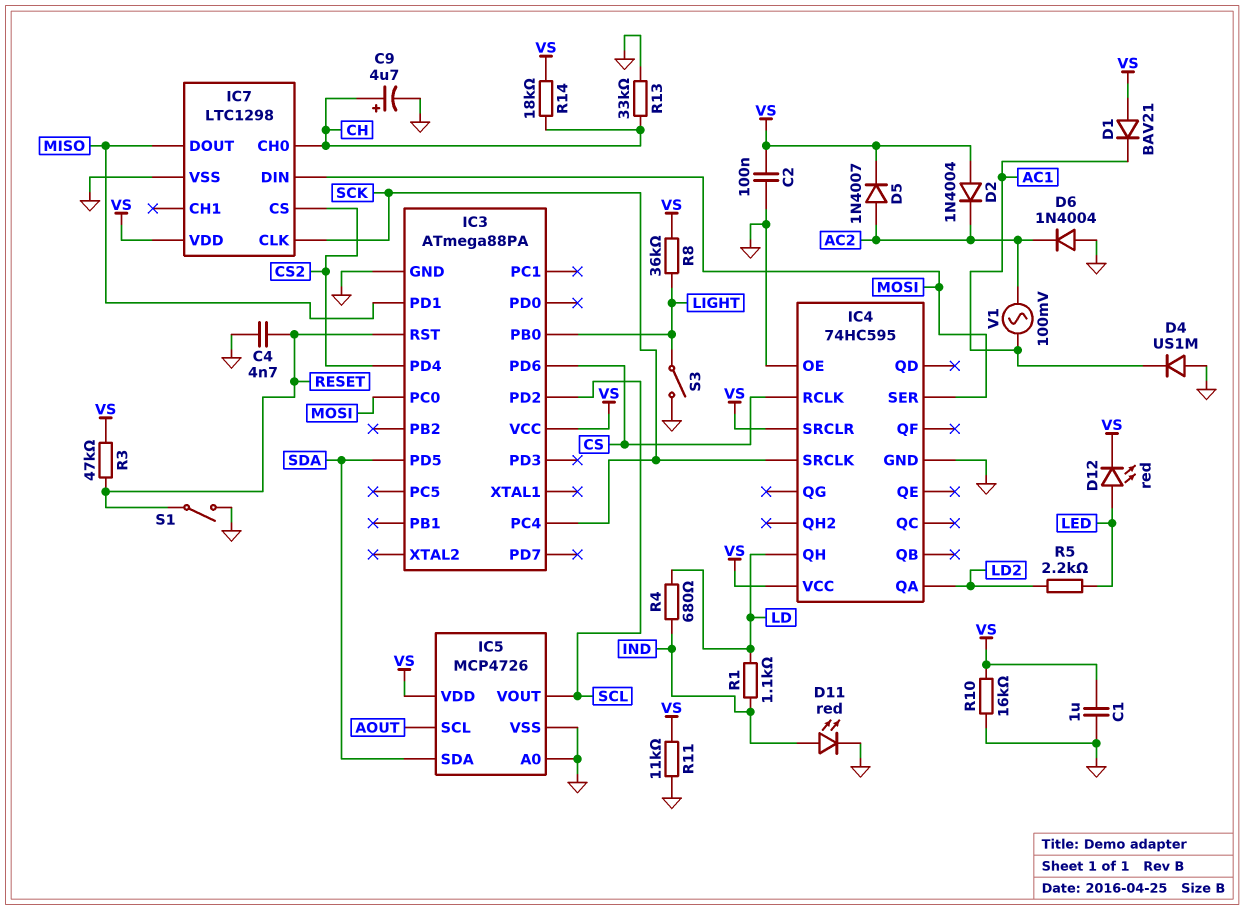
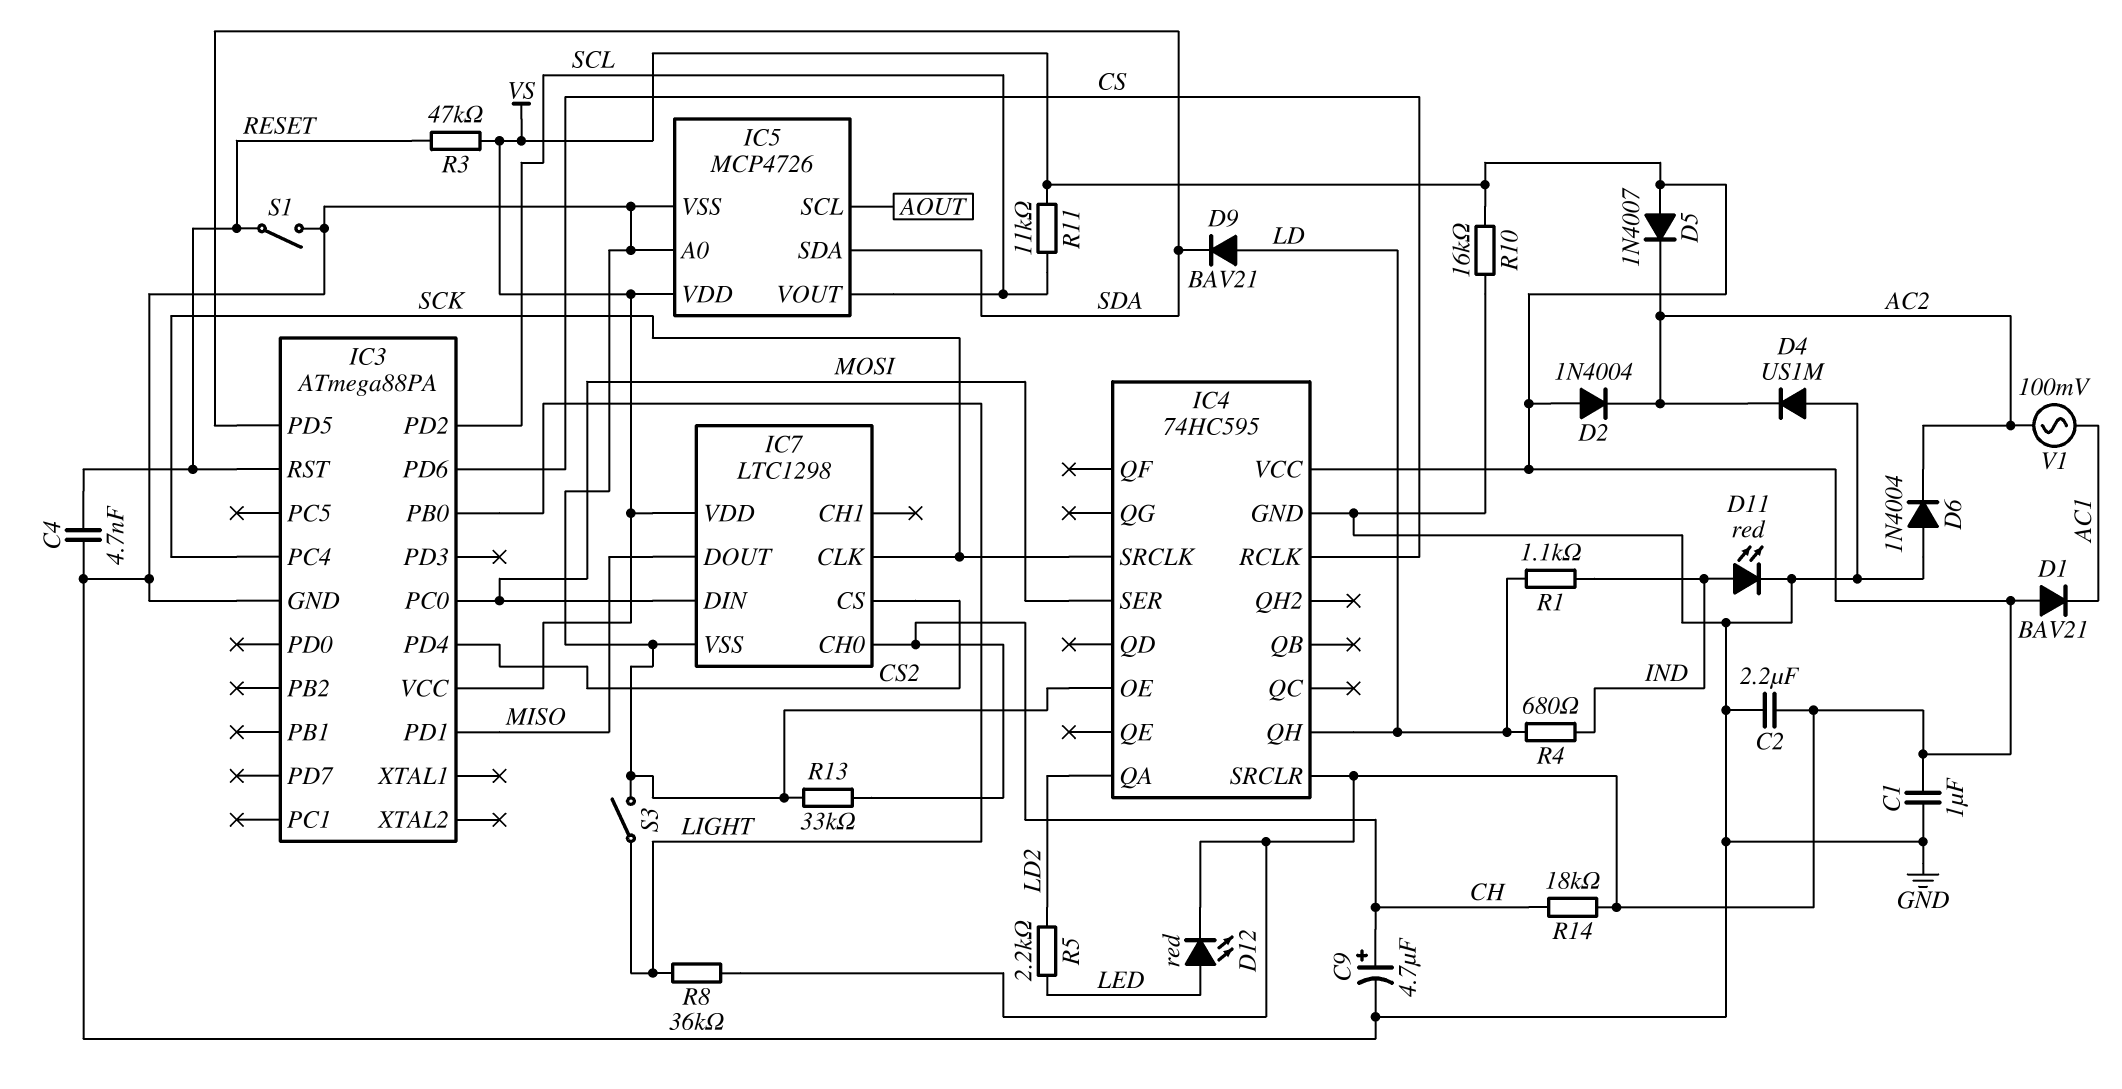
C2: 100nF (GND, VS) -> 2.2uF (GND, VS)
D4: diode US1M (A GND, K AC1) -> diode US1M (A GND, K AC2)
D5: diode 1N4007 (A AC2, K VS) -> diode 1N4007 (A VS, K AC2)
D9: none -> diode BAV21 (A LD, K SDA)
R11: 11k (GND, VS) -> 11k (SCL, VS)

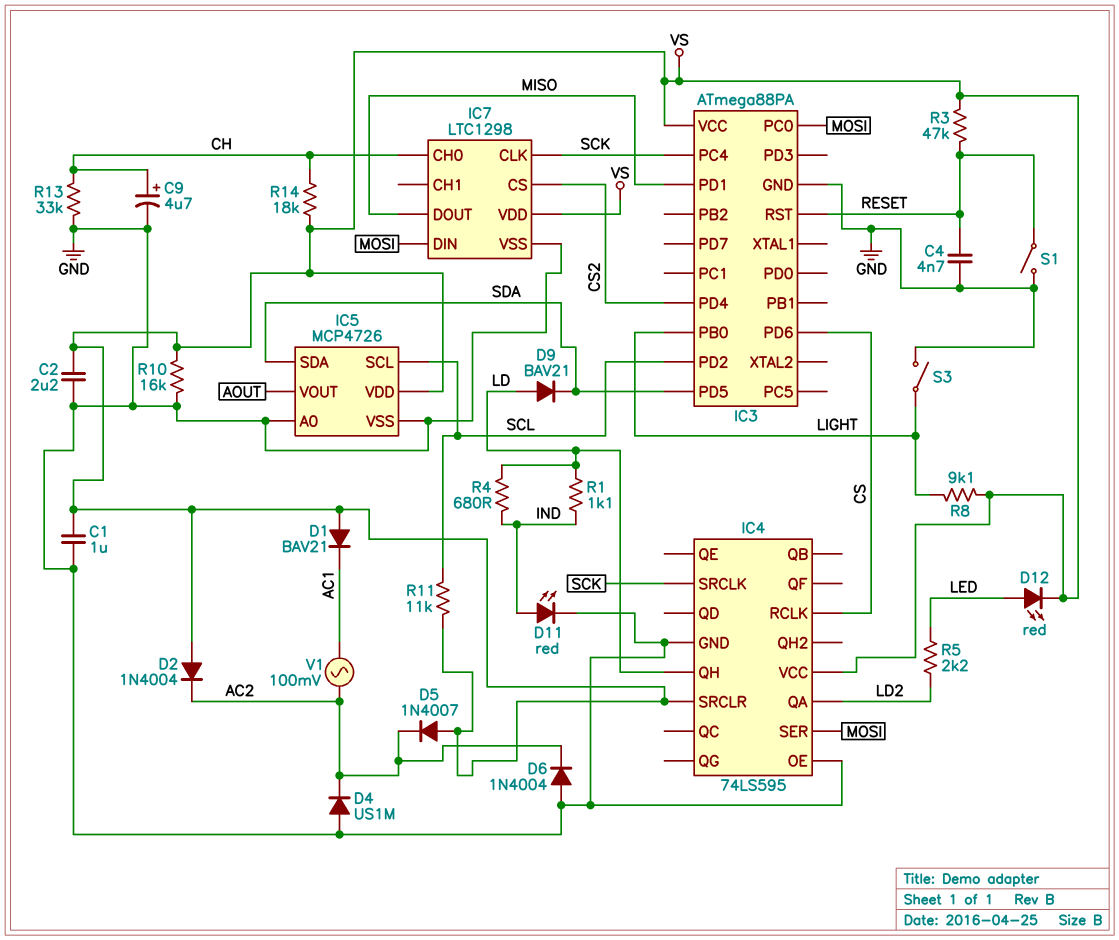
IC4: 74HC595 -> 74LS595
IC5 pin SCL: AOUT -> SCL
IC5 pin VOUT: SCL -> AOUT
R8: 36k (LIGHT, VS) -> 9.1k (LIGHT, VS)

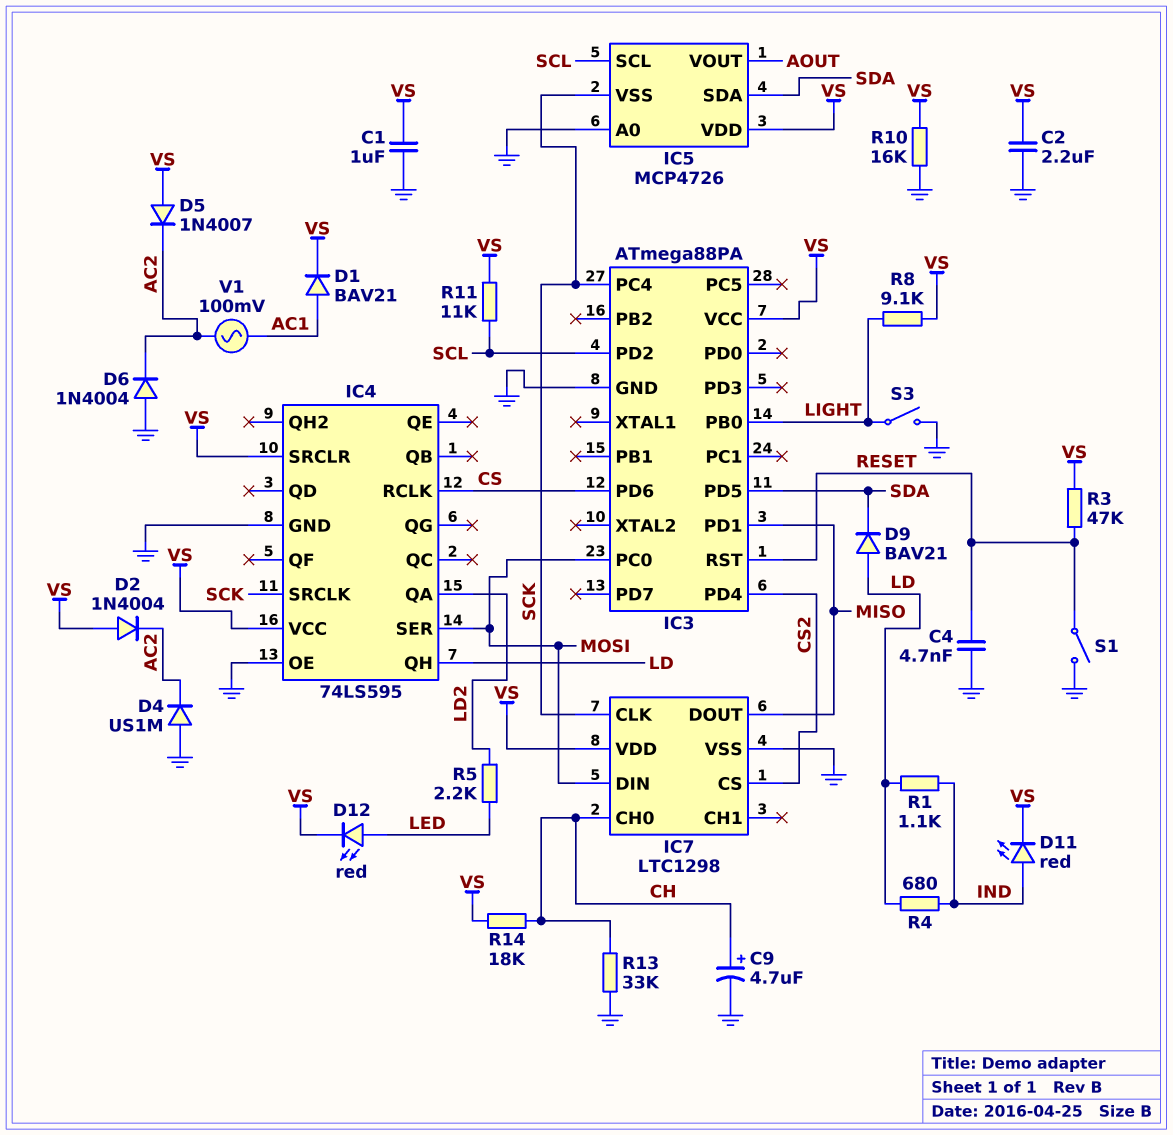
D1: diode BAV21 (A VS, K AC1) -> diode BAV21 (A AC1, K VS)
D11: LED red (A IND, K GND) -> LED red (A IND, K VS)
IC5 pin VSS: GND -> SCK

